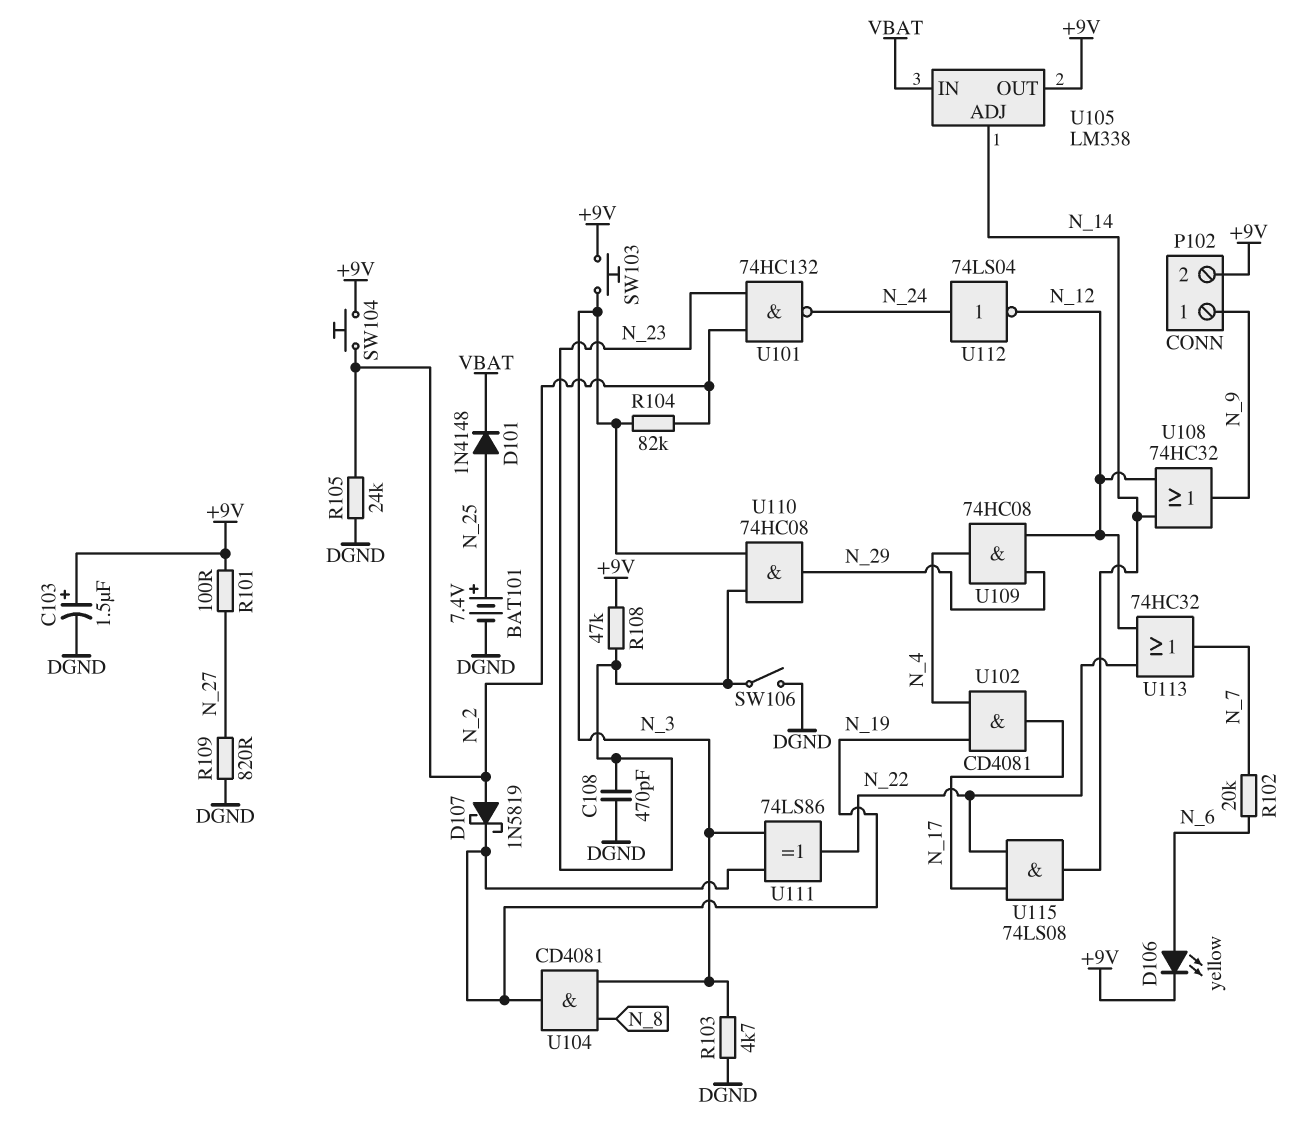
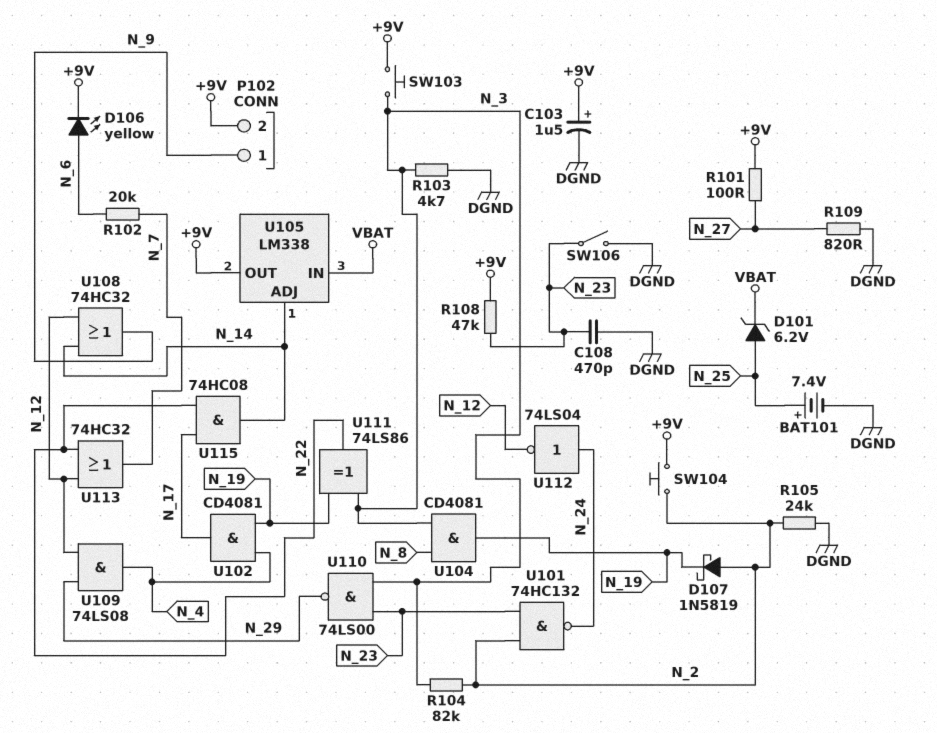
D101: diode 1N4148 (A N_25, K VBAT) -> zener 6.2V (A N_25, K VBAT)
U109: AND 74HC08 (in N_12, in N_29, out N_4) -> AND 74LS08 (in N_12, in N_29, out N_4)
U110: AND 74HC08 (in N_3, in N_23, out N_29) -> NAND 74LS00 (in N_3, in N_23, out N_29)
U115: AND 74LS08 (in N_17, in N_22, out N_14) -> AND 74HC08 (in N_17, in N_22, out N_14)

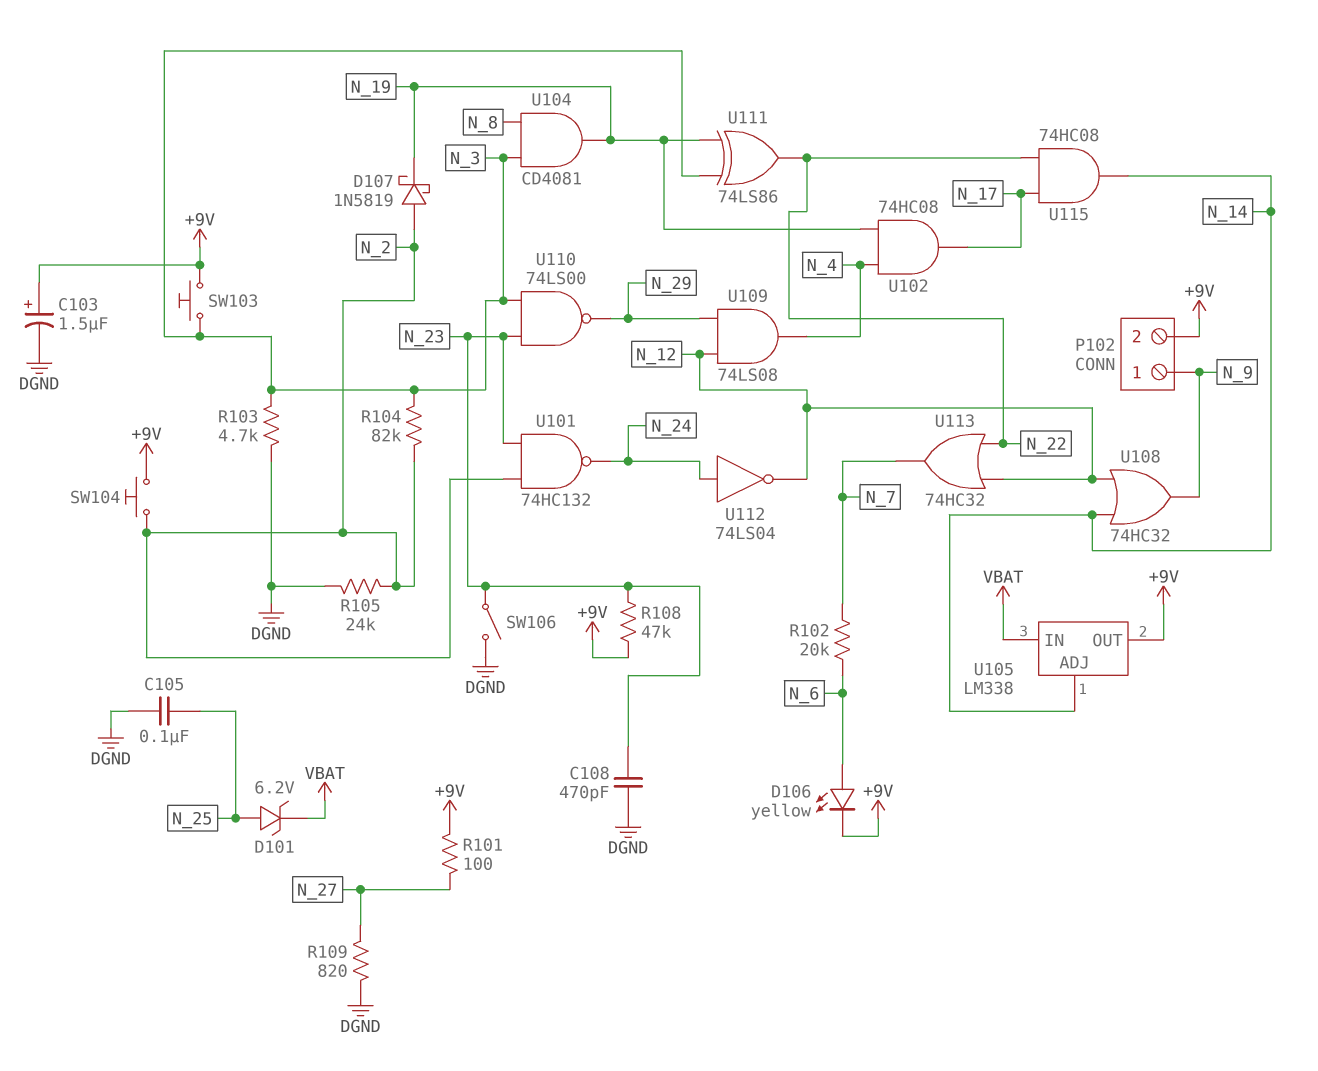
BAT101: 7.4V (plus N_25, minus DGND) -> none
C105: none -> 100nF (DGND, N_25)
U102: AND CD4081 (in N_4, in N_19, out N_17) -> AND 74HC08 (in N_4, in N_19, out N_17)

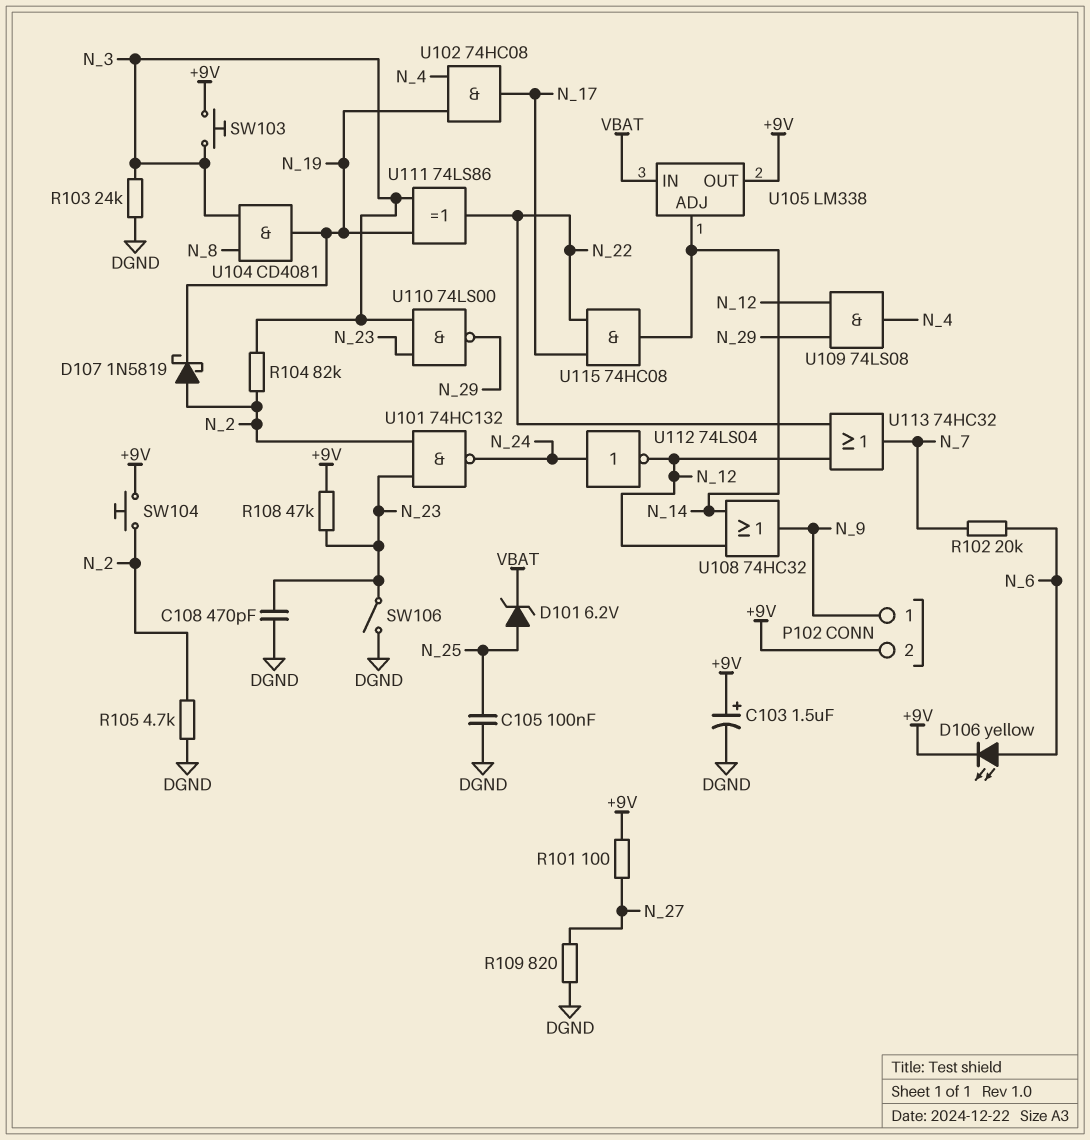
R103: 4.7k (DGND, N_3) -> 24k (DGND, N_3)
R105: 24k (DGND, N_2) -> 4.7k (DGND, N_2)

